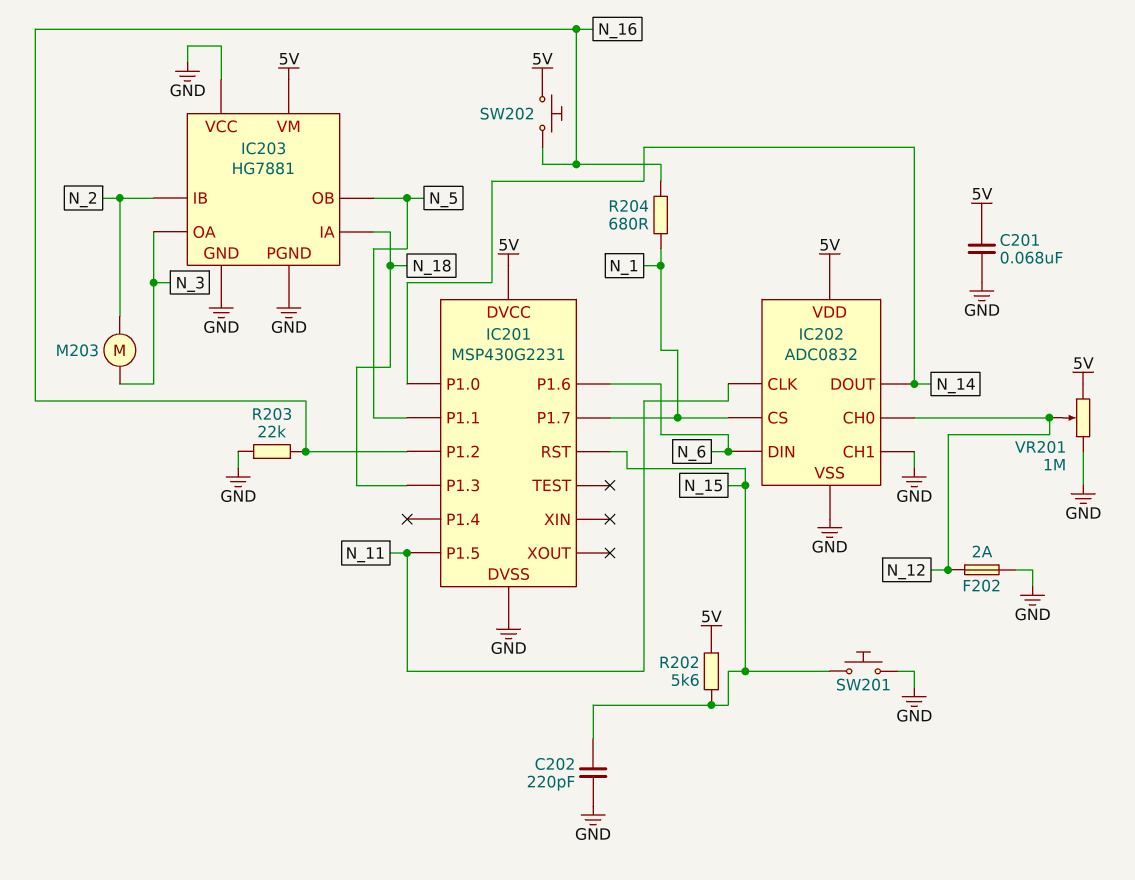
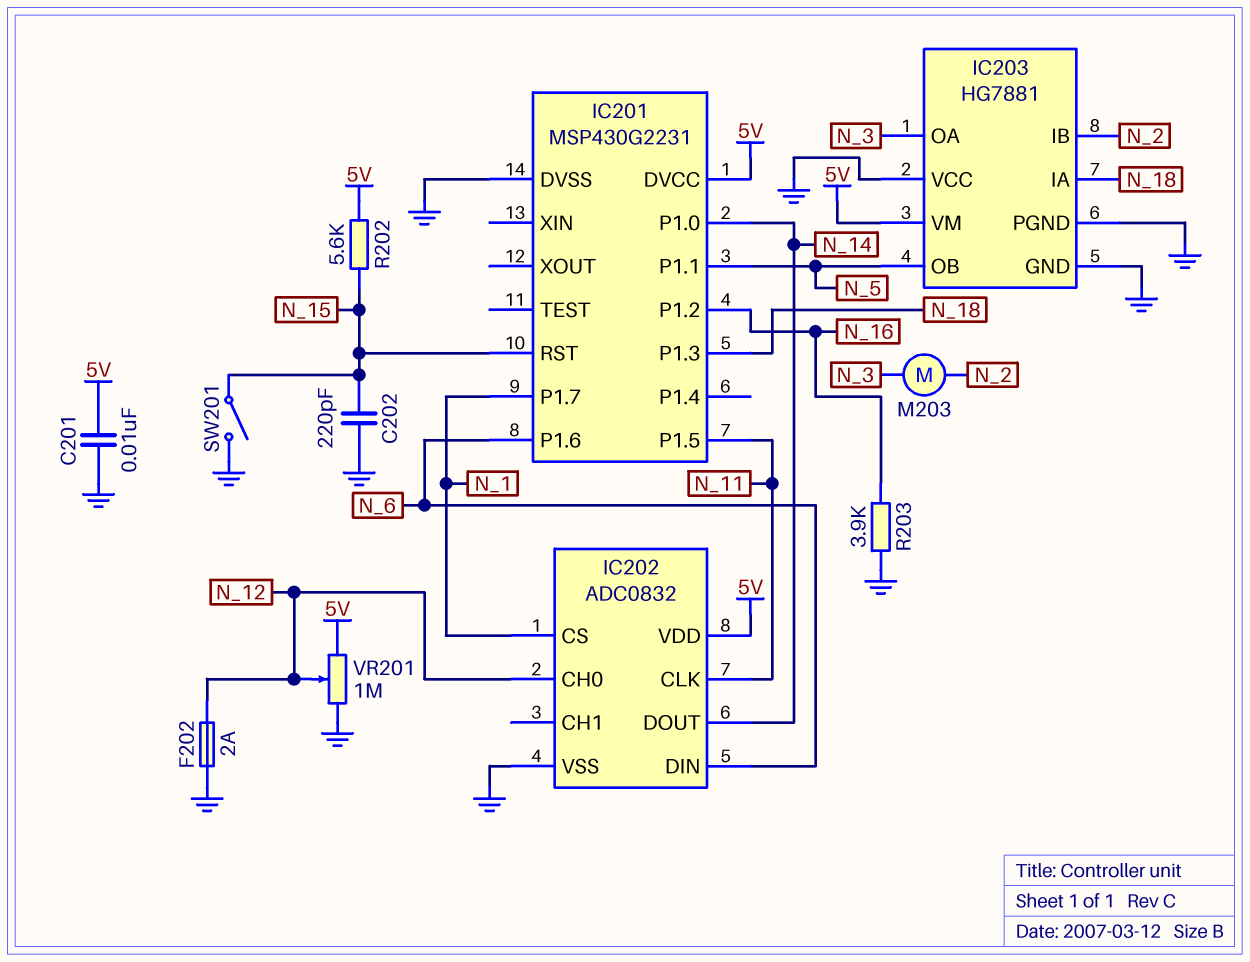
C201: 68nF (5V, GND) -> 10nF (5V, GND)
IC202 pin CH1: GND -> none
R203: 22k (GND, N_16) -> 3.9k (GND, N_16)
R204: 680 (N_1, N_16) -> none
SW201: button (GND, N_15) -> switch (GND, N_15)
SW202: button (5V, N_16) -> none

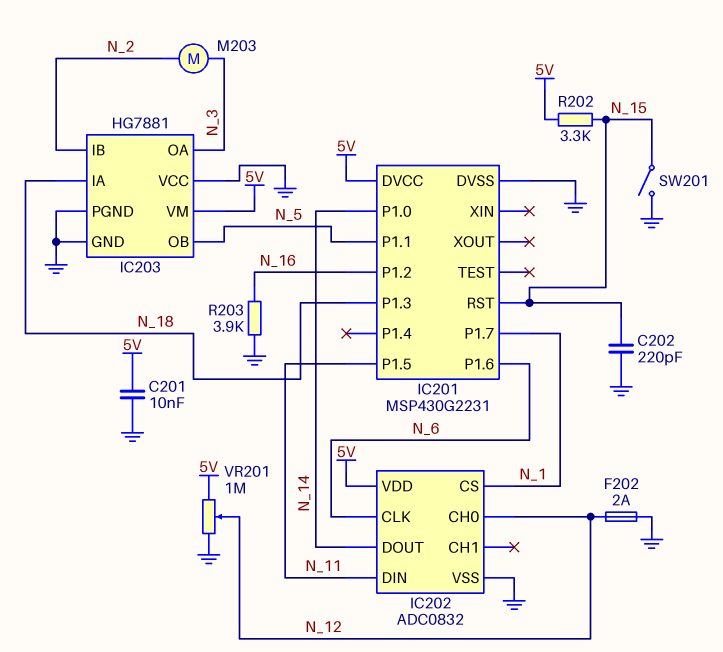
IC202 pin CLK: N_11 -> N_6
IC202 pin DIN: N_6 -> N_11
R202: 5.6k (5V, N_15) -> 3.3k (5V, N_15)

